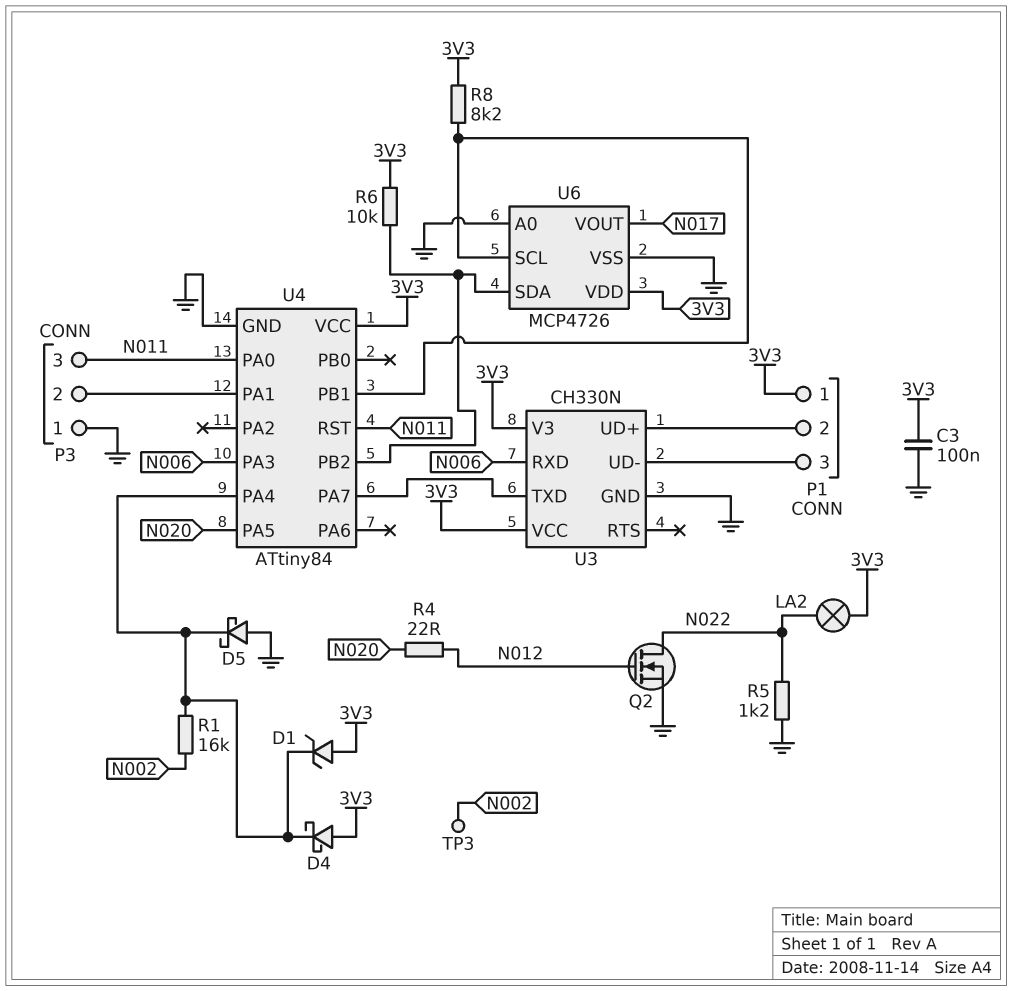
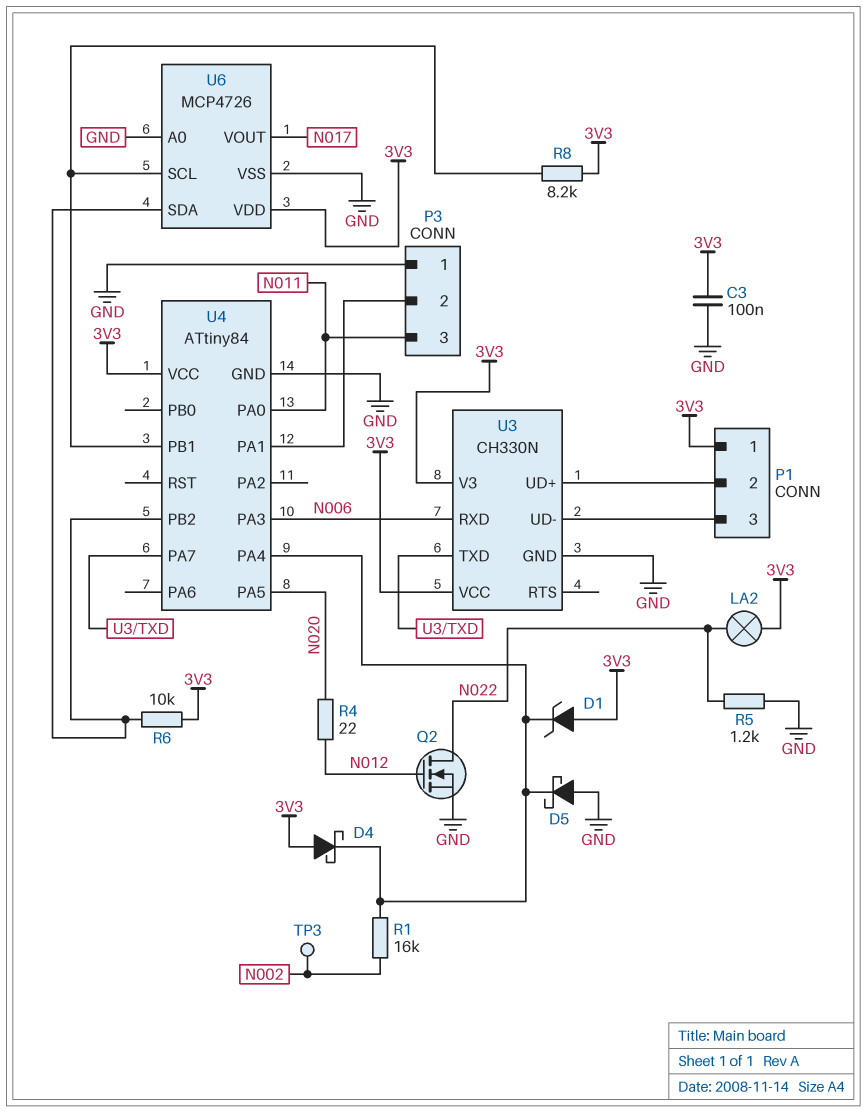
U4 pin RST: N011 -> none

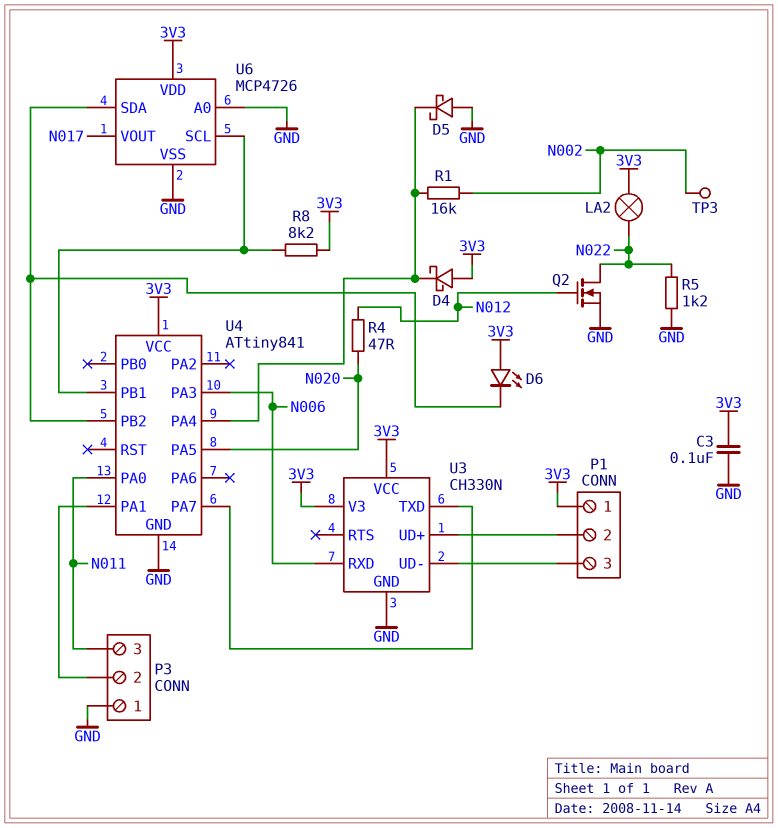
D1: zener (A 3V3, K U4/PA4) -> none
D6: none -> LED (A 3V3, K U4/PB2)
R4: 22 (N012, N020) -> 47 (N012, N020)
R6: 10k (3V3, U4/PB2) -> none
U4: ATtiny84 -> ATtiny841

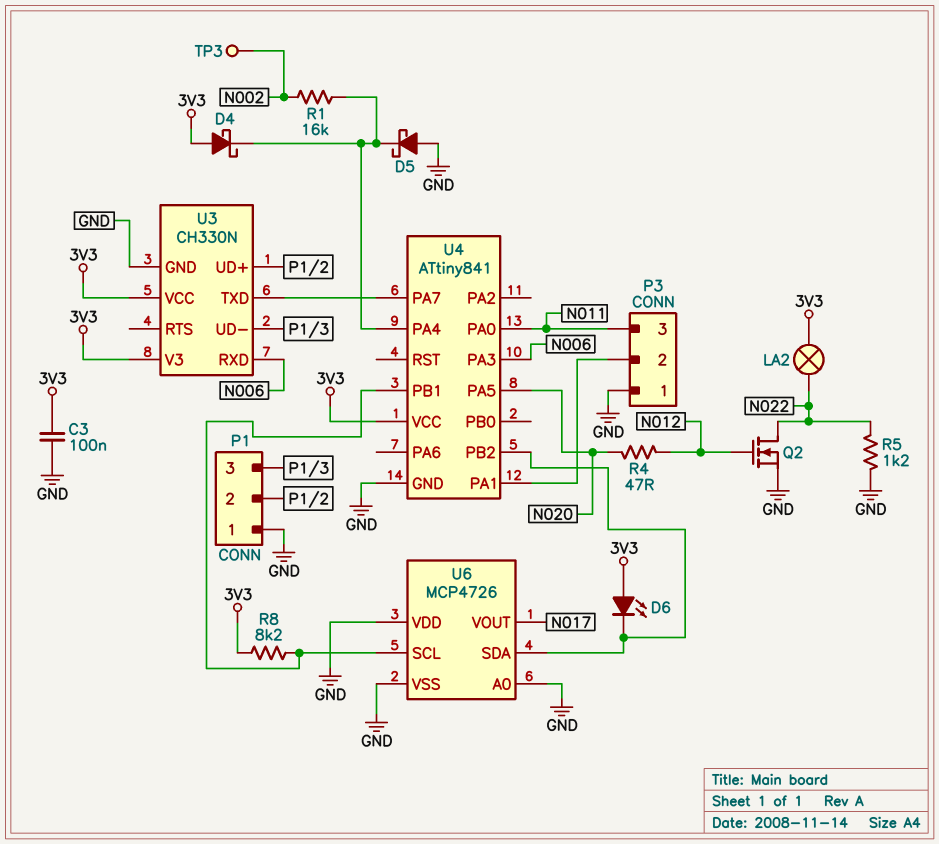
P1 pin 1: 3V3 -> GND
U6 pin VDD: 3V3 -> GND

